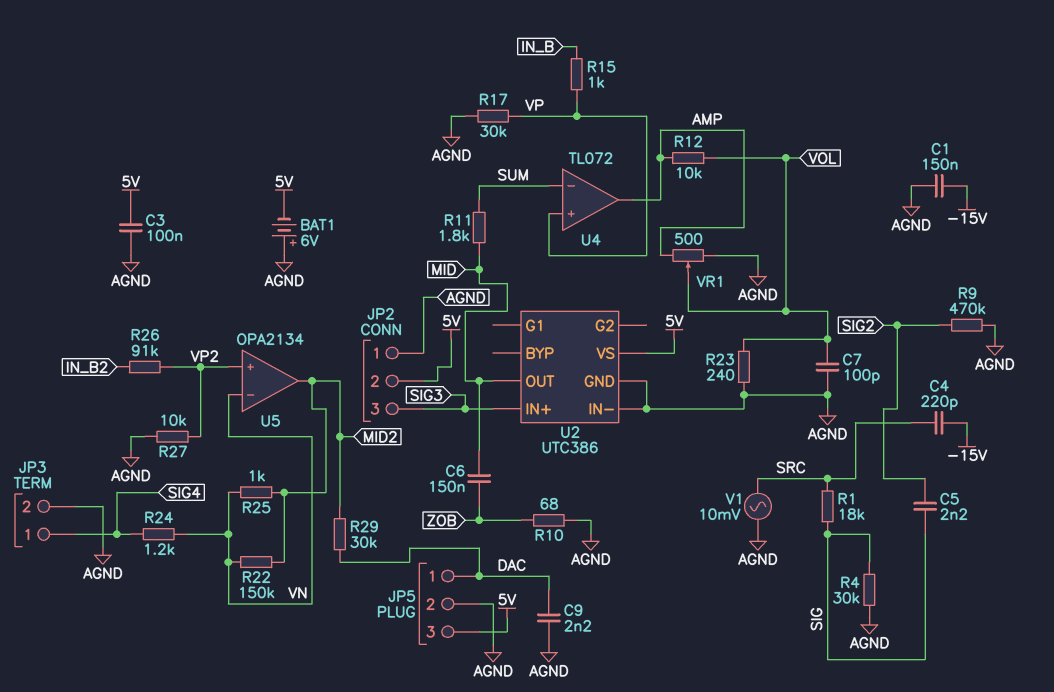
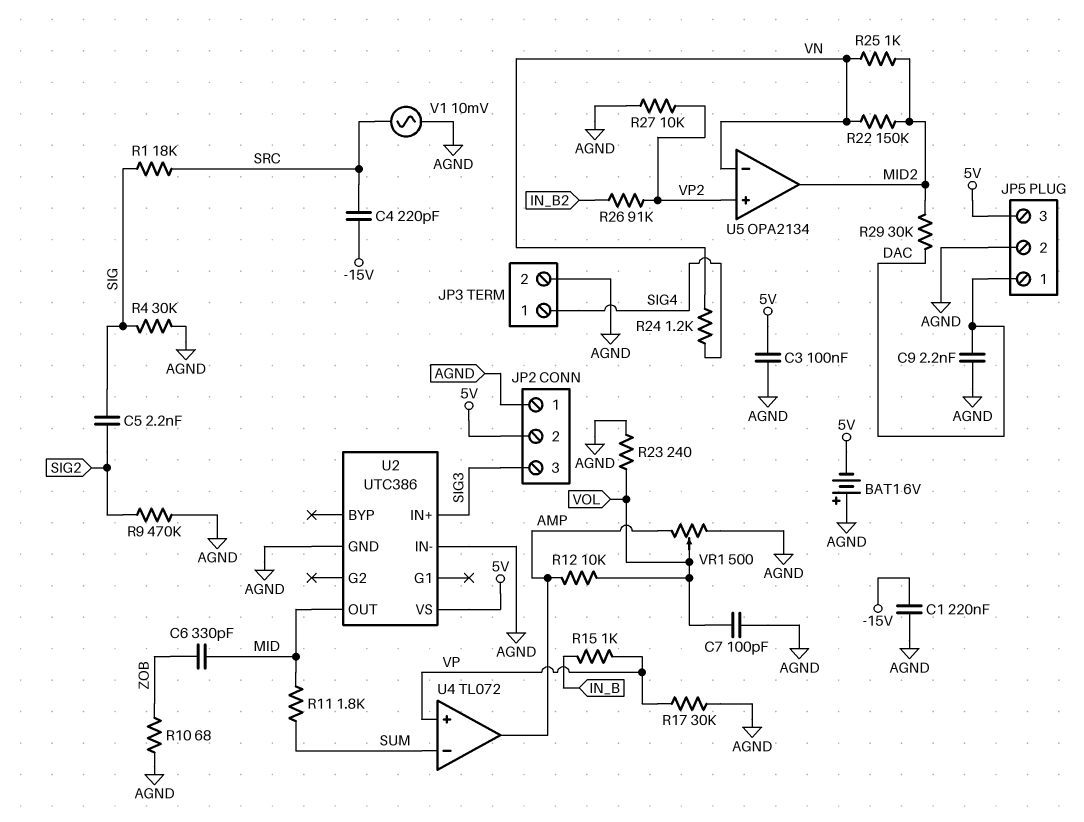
C1: 150nF (-15V, AGND) -> 220nF (-15V, AGND)
C6: 150nF (MID, ZOB) -> 330pF (MID, ZOB)

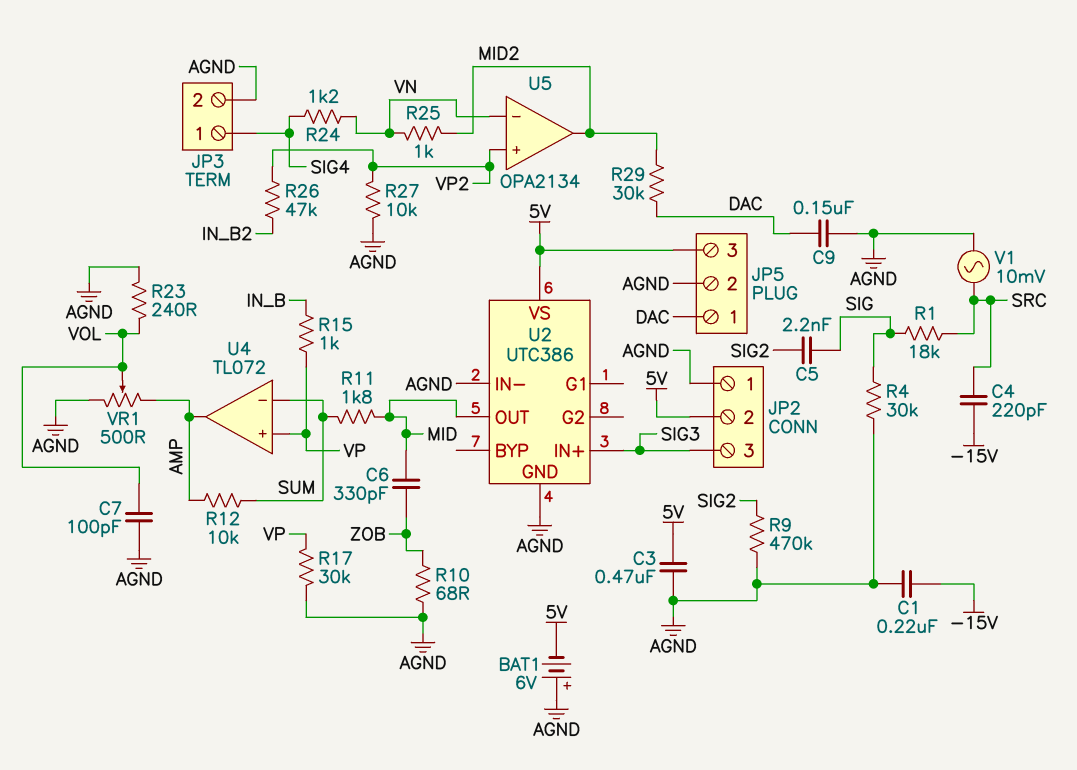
C3: 100nF (5V, AGND) -> 470nF (5V, AGND)
C9: 2.2nF (AGND, DAC) -> 150nF (AGND, DAC)
R12: 10k (AMP, VOL) -> 10k (AMP, SUM)
R22: 150k (MID2, VN) -> none
R26: 91k (IN_B2, VP2) -> 47k (IN_B2, VP2)

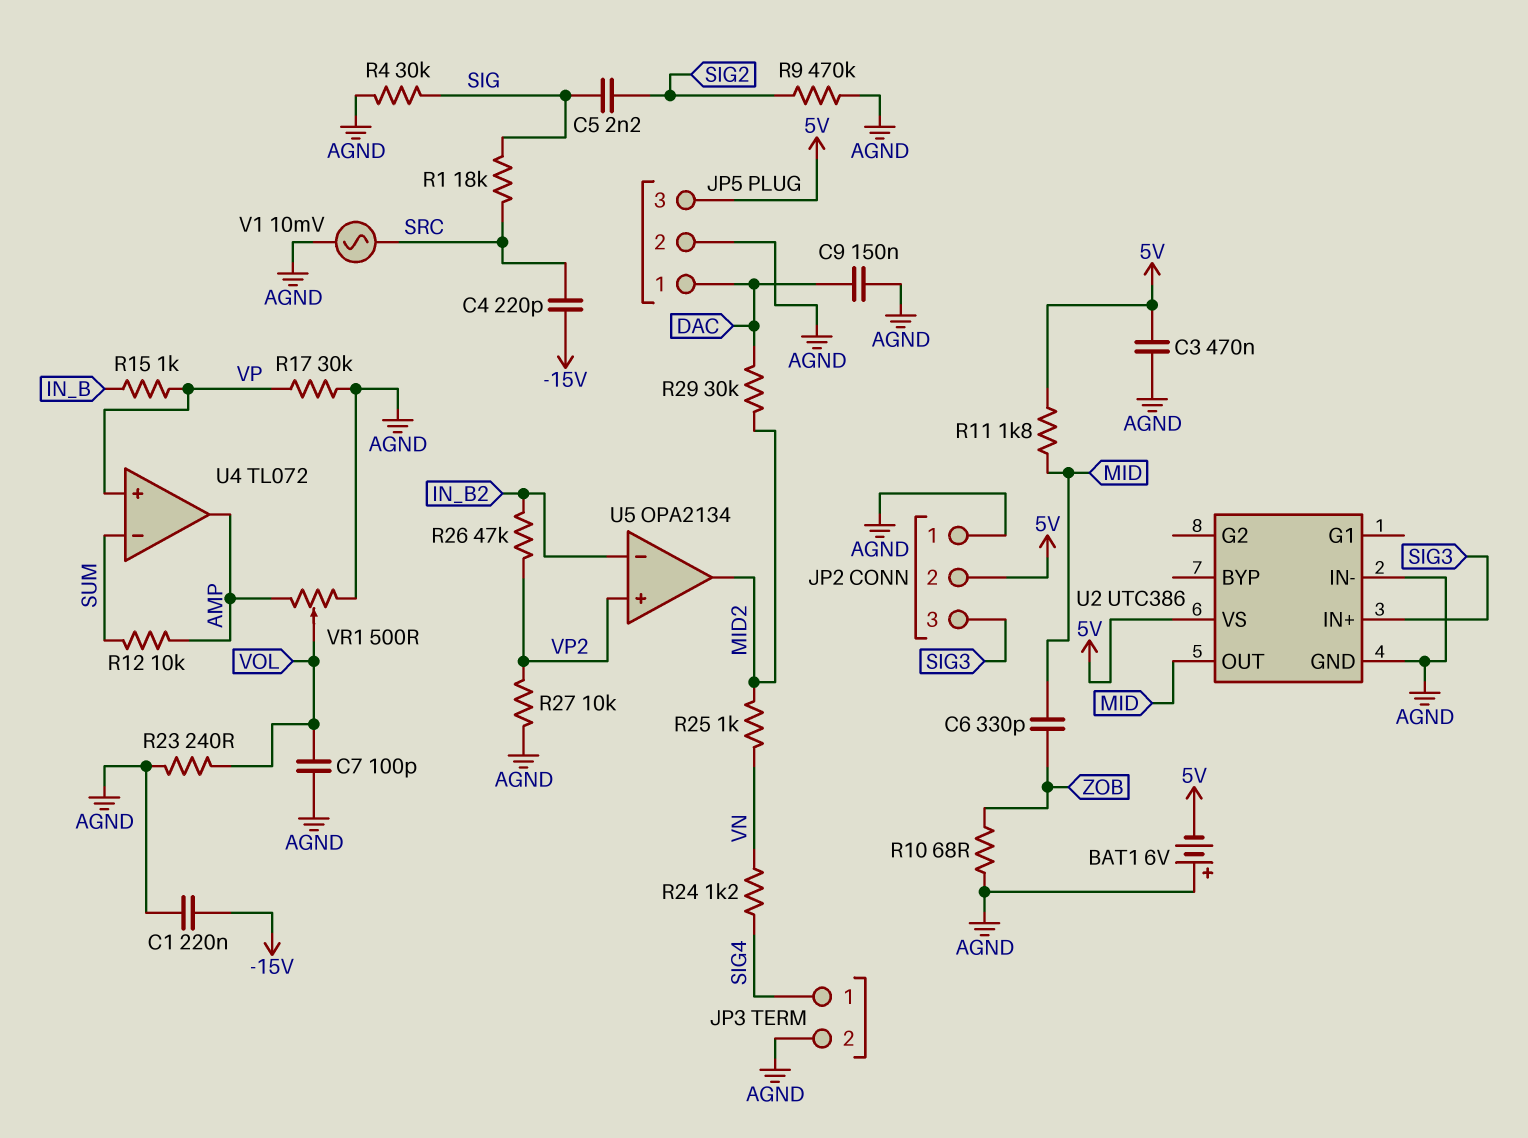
R11: 1.8k (MID, SUM) -> 1.8k (5V, MID)
U5 pin in-: VN -> IN_B2

